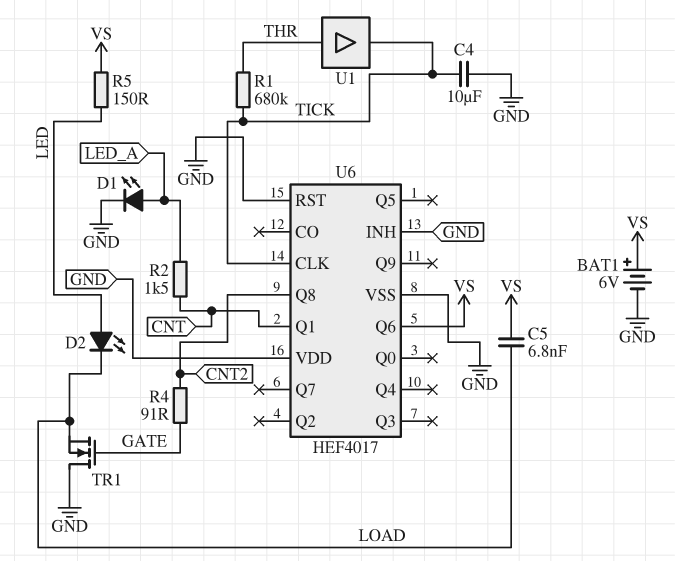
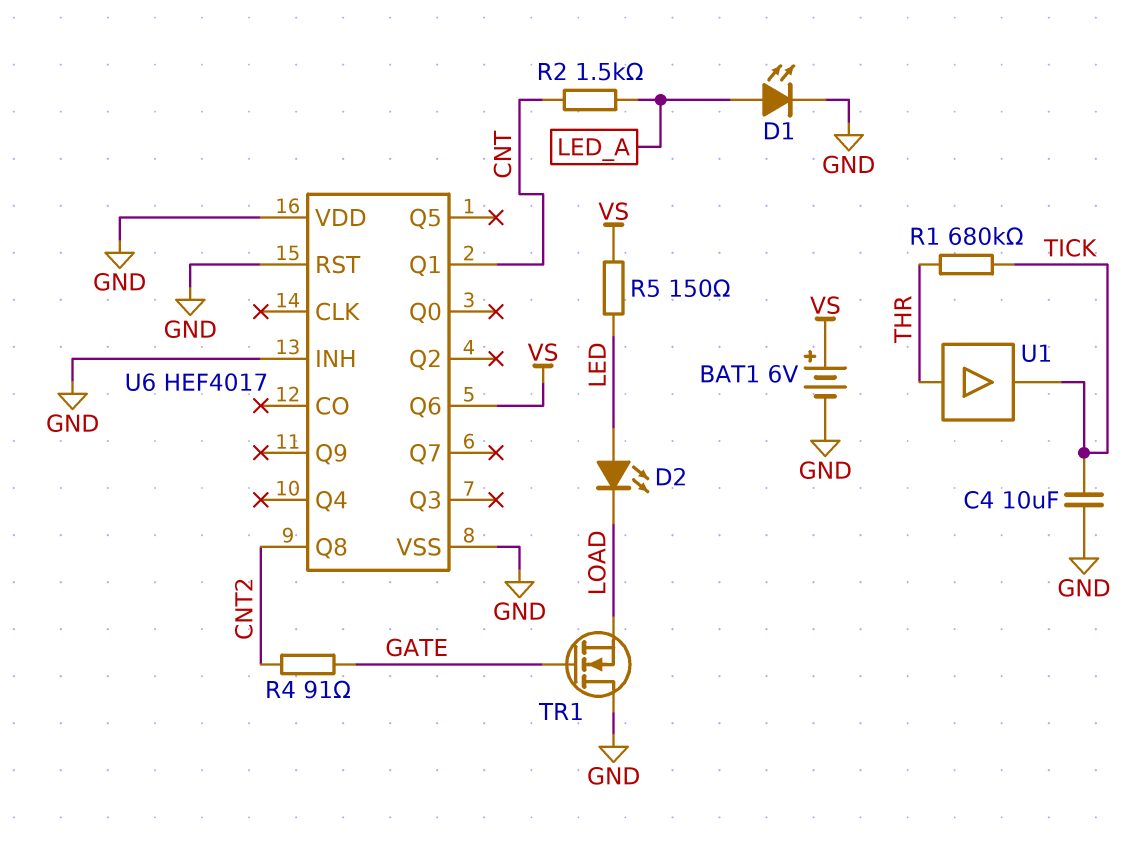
C5: 6.8nF (LOAD, VS) -> none
U6 pin CLK: TICK -> none

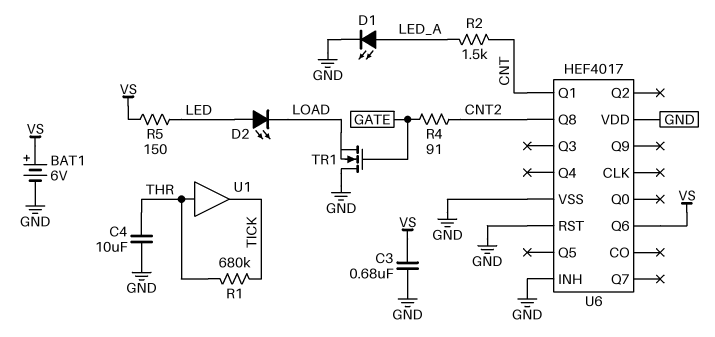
C3: none -> 680nF (GND, VS)
C4: 10uF (GND, TICK) -> 10uF (GND, THR)

